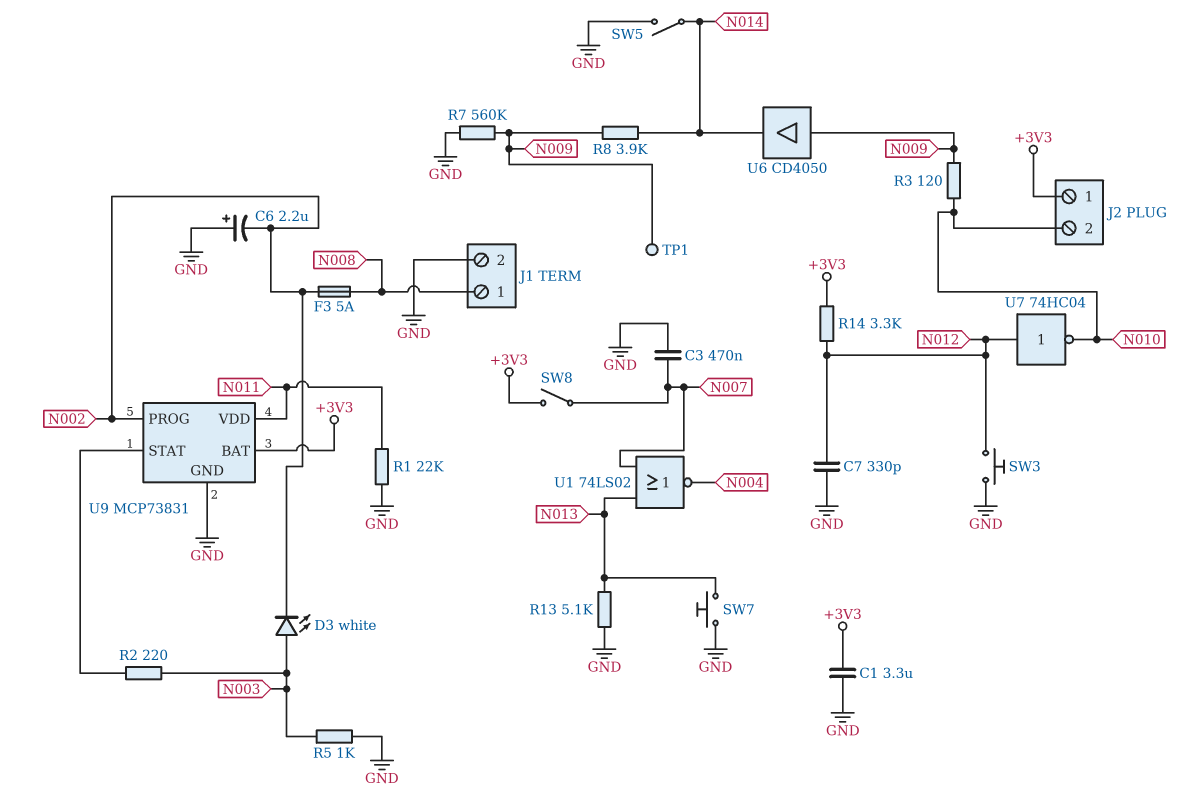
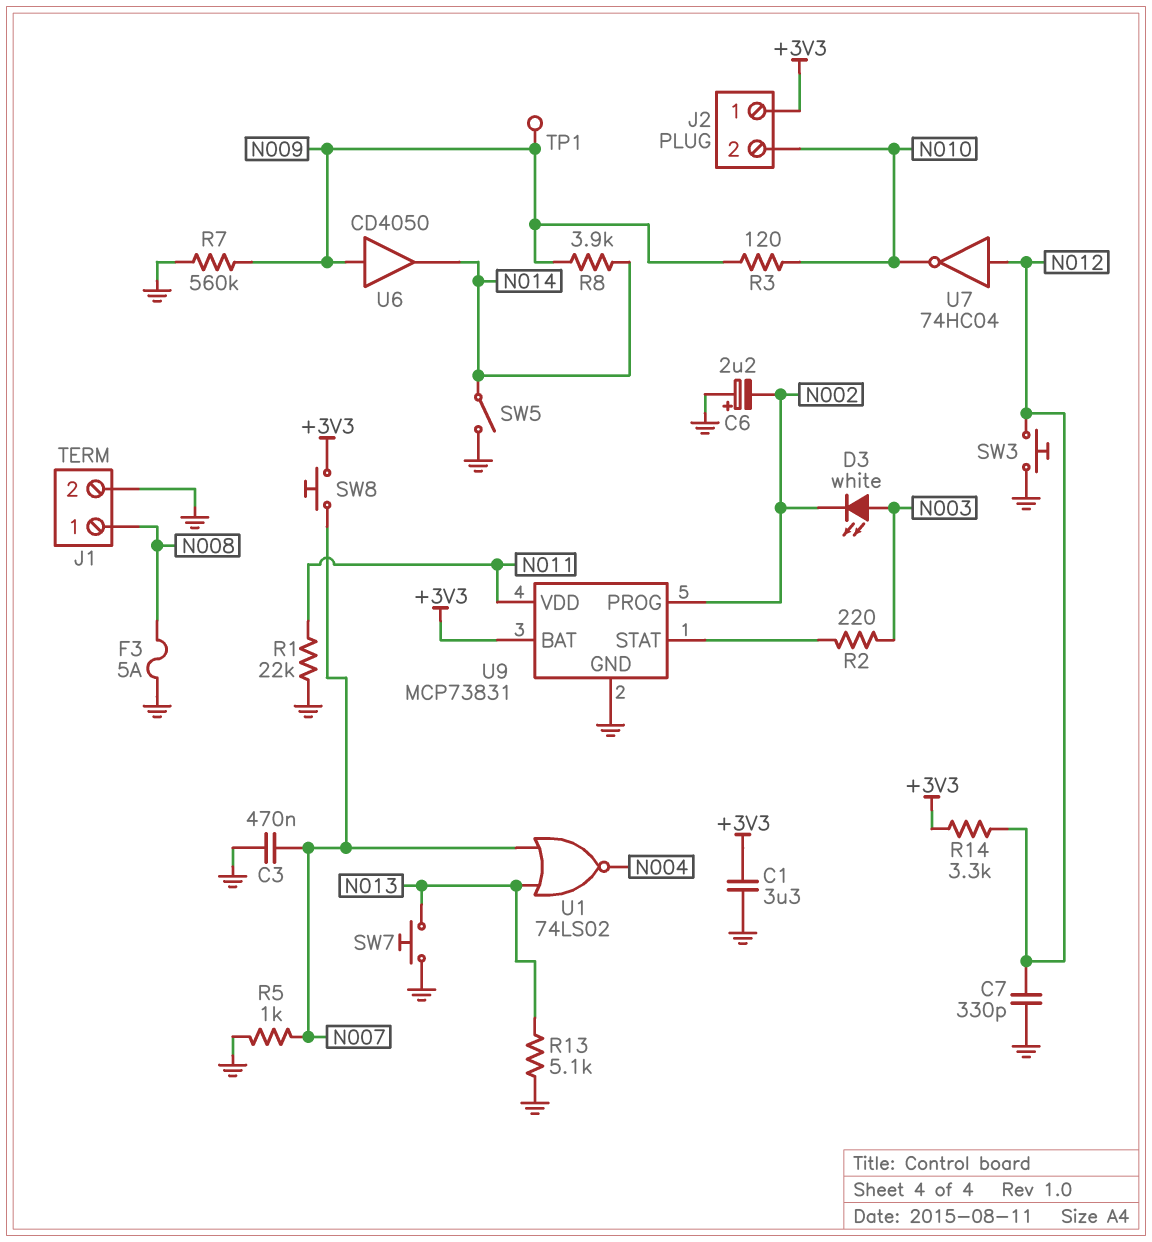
F3: 5A (N002, N008) -> 5A (GND, N008)
R5: 1k (GND, N003) -> 1k (GND, N007)
SW8: switch (+3V3, N007) -> button (+3V3, N007)

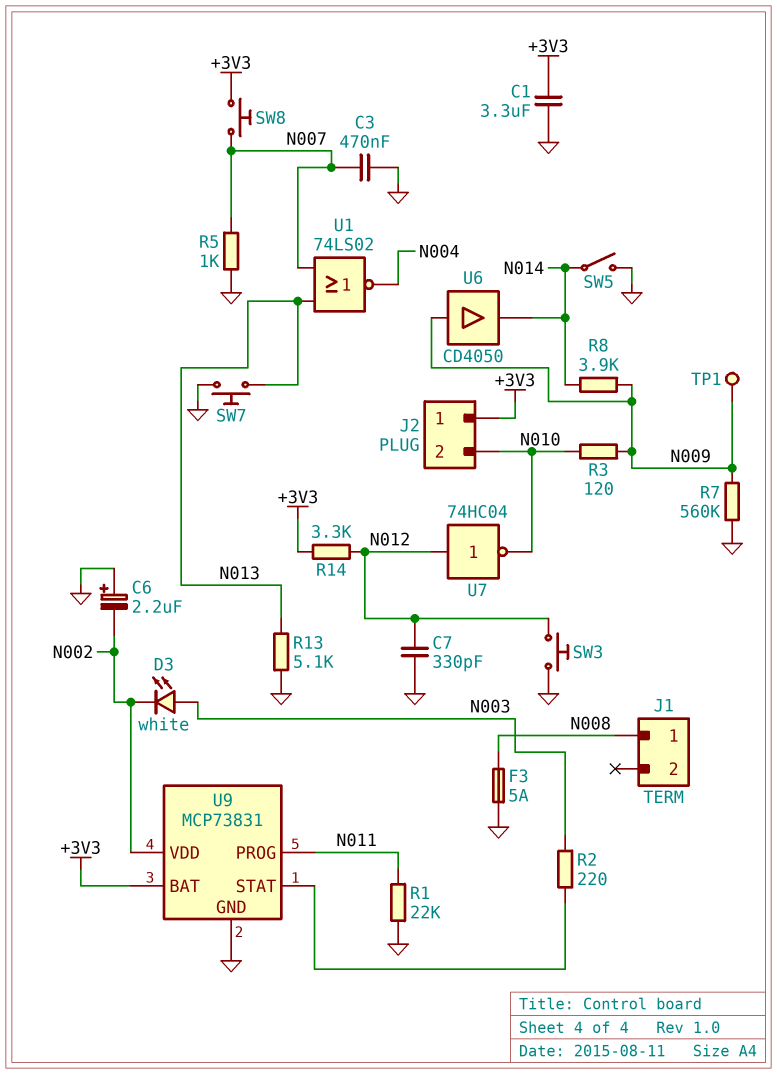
J1 pin 2: GND -> none
U9 pin PROG: N002 -> N011
U9 pin VDD: N011 -> N002

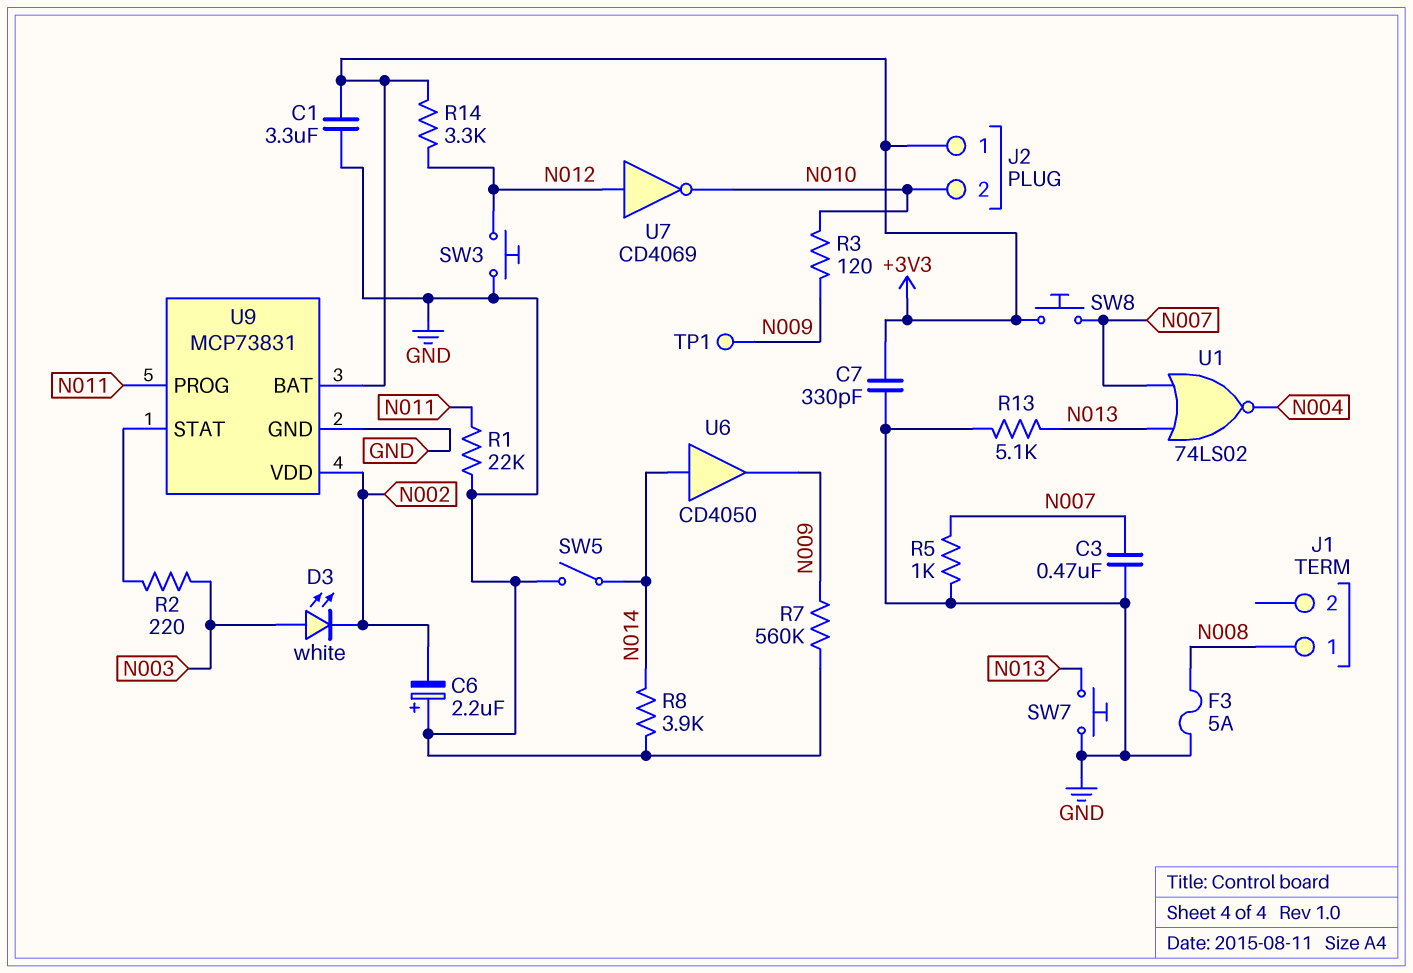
C7: 330pF (GND, N012) -> 330pF (+3V3, GND)
R8: 3.9k (N009, N014) -> 3.9k (GND, N014)
U6: buffer CD4050 (in N009, out N014) -> buffer CD4050 (in N014, out N009)
U7: NOT 74HC04 (in N012, out N010) -> NOT CD4069 (in N012, out N010)

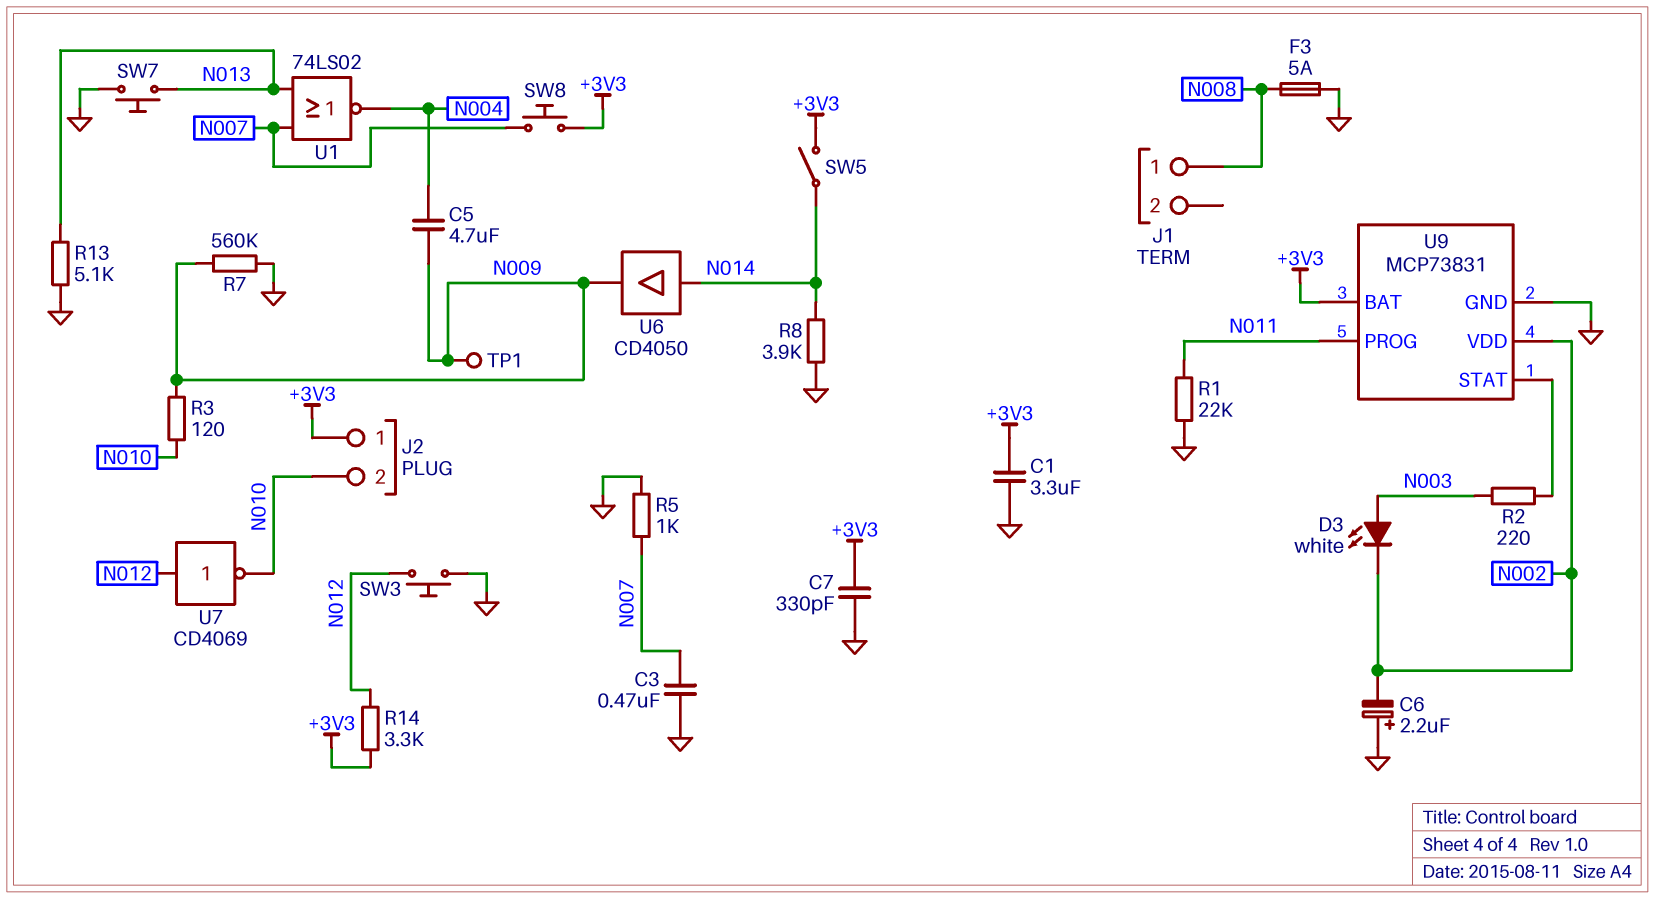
C5: none -> 4.7uF (N004, N009)
SW5: switch (GND, N014) -> switch (+3V3, N014)

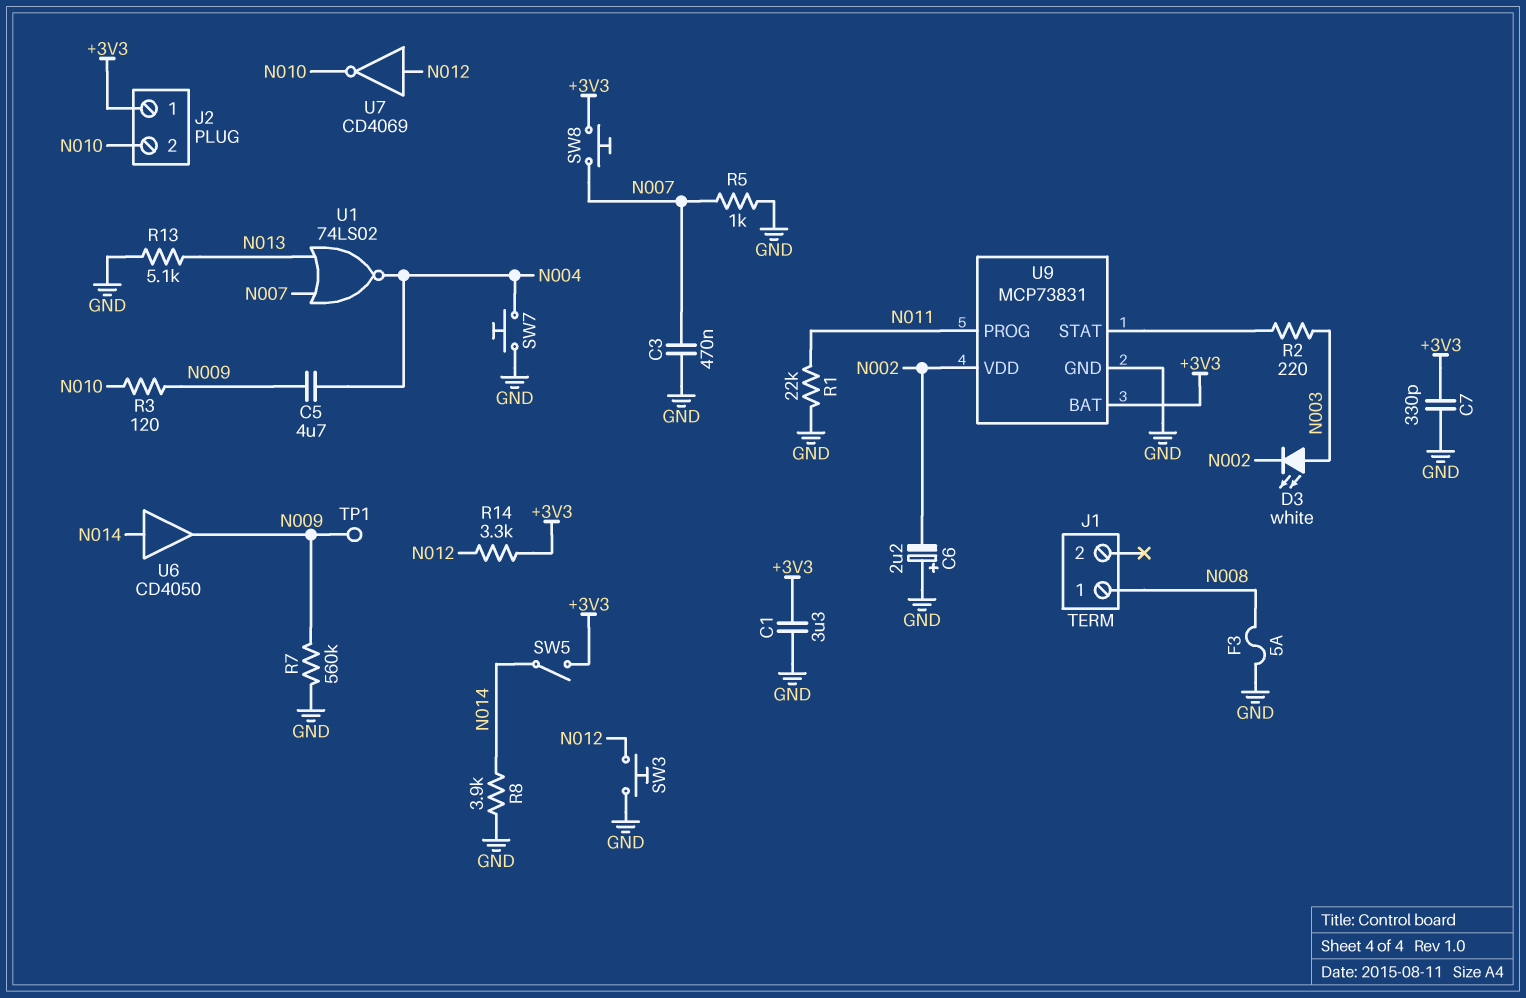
SW7: button (GND, N013) -> button (GND, N004)

